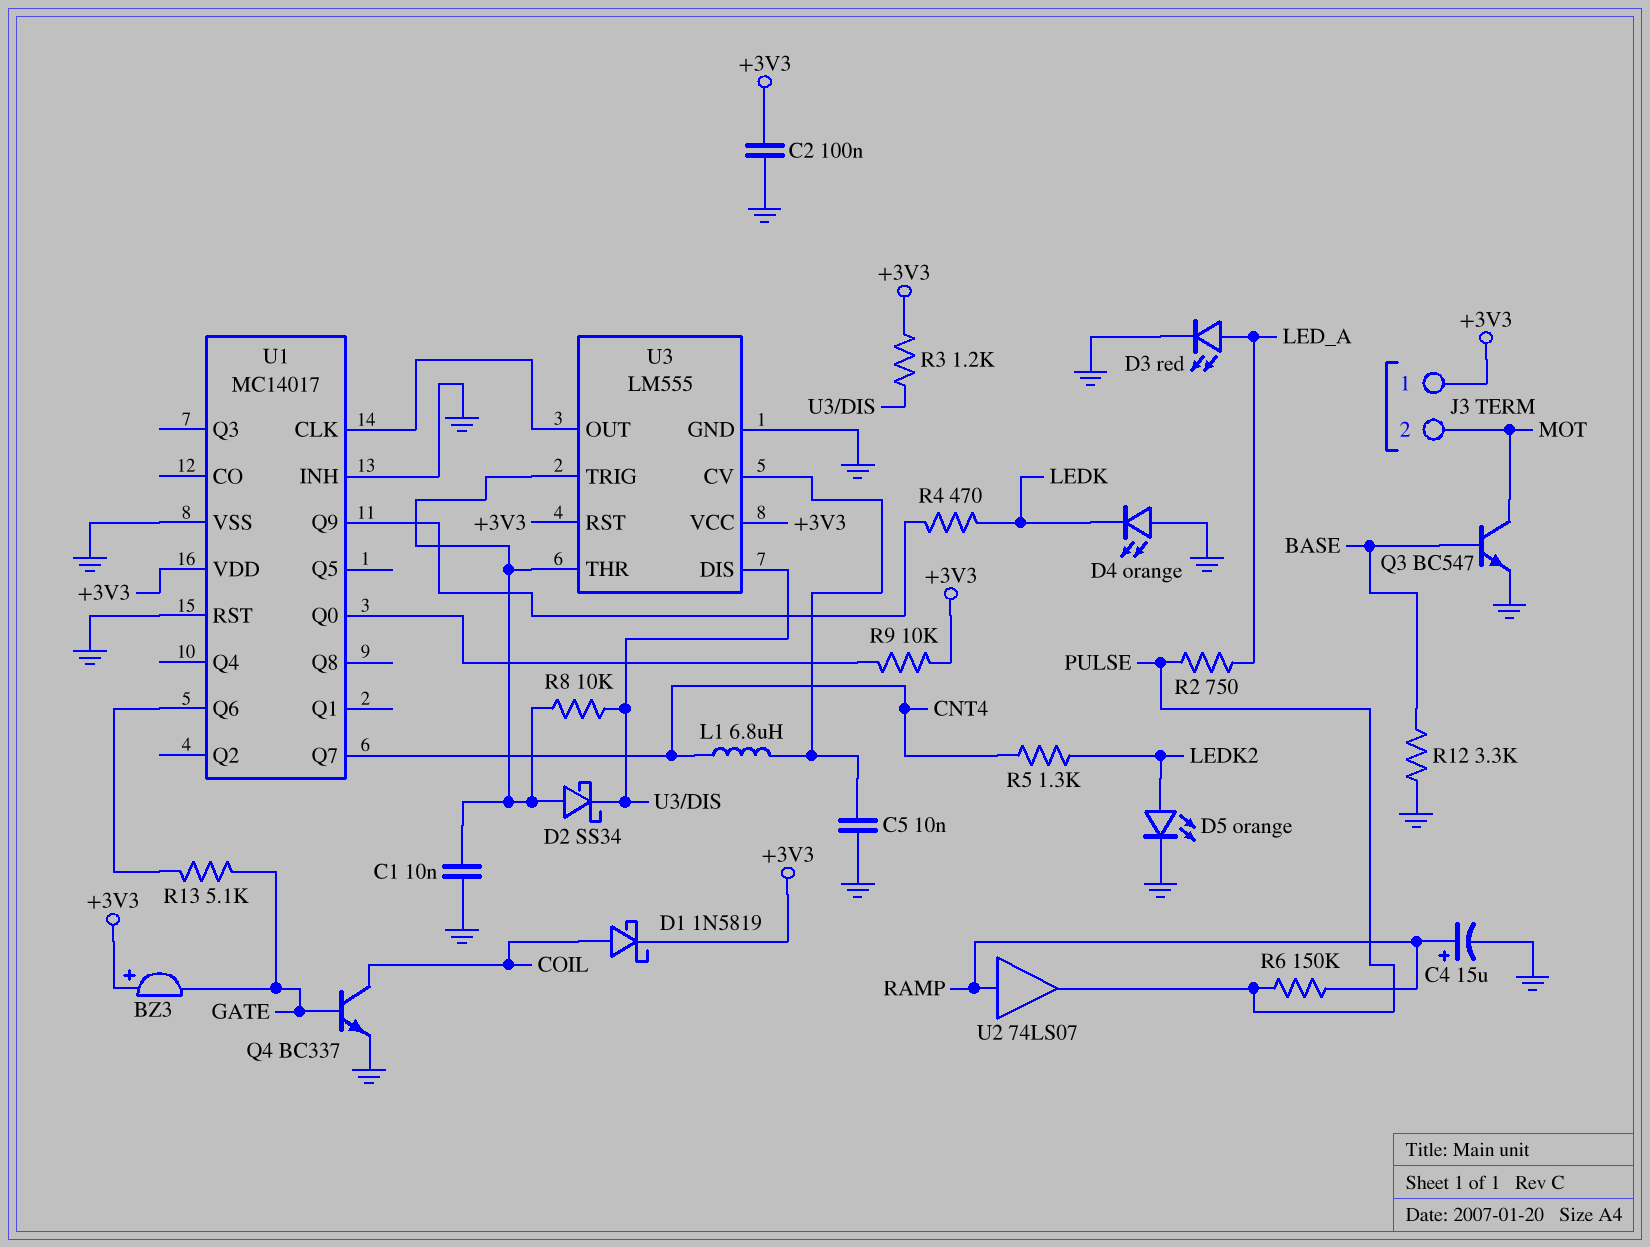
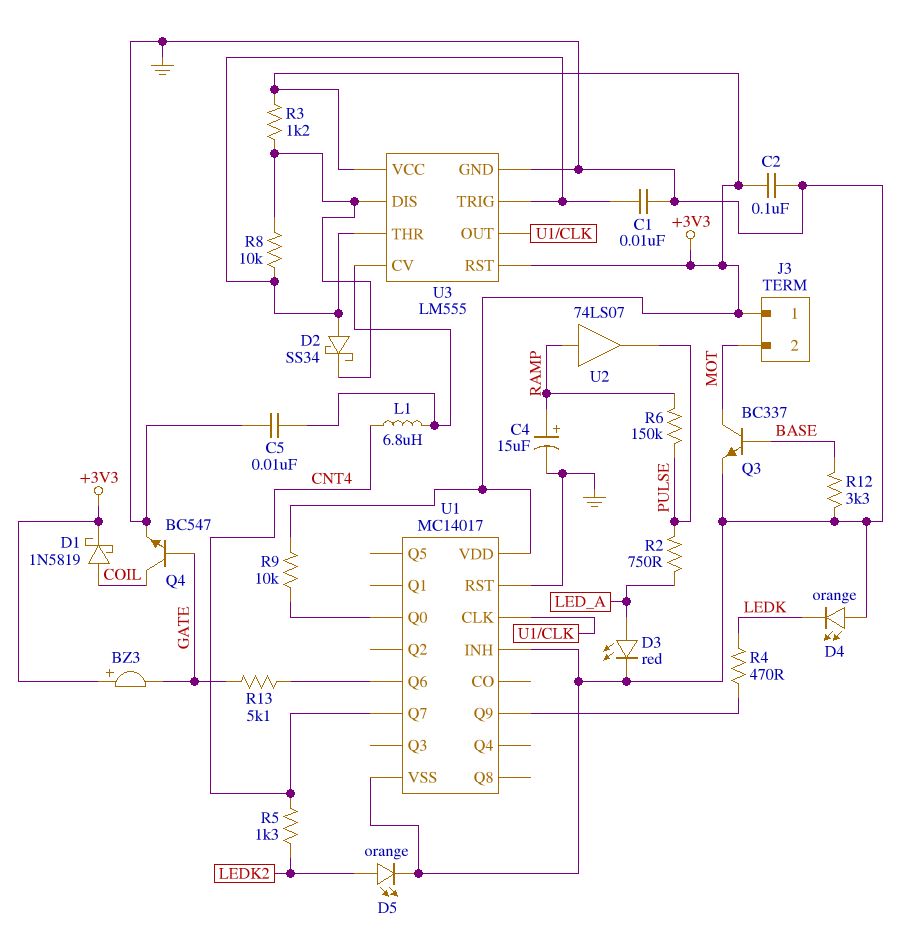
Q3: NPN BC547 (B BASE, C MOT, E GND) -> NPN BC337 (B BASE, C MOT, E GND)
Q4: NPN BC337 (B GATE, C COIL, E GND) -> NPN BC547 (B GATE, C COIL, E GND)

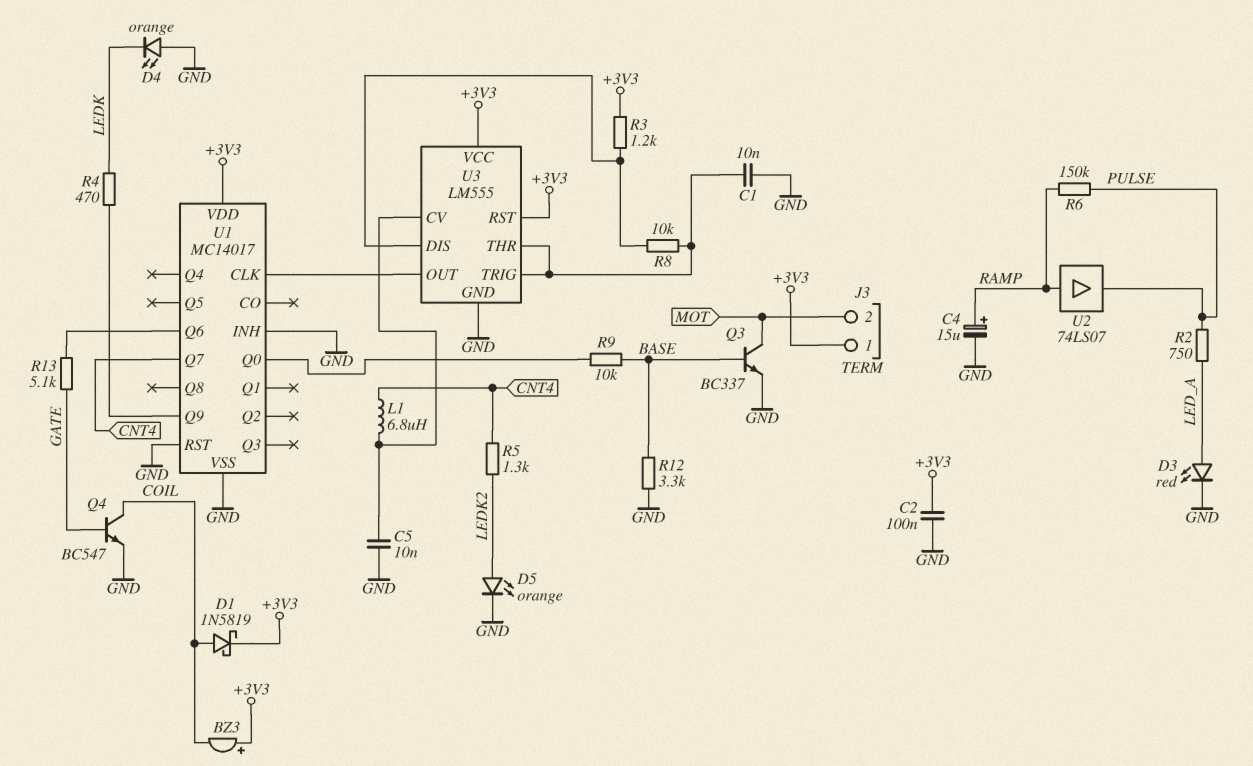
BZ3: buzzer (plus +3V3, minus GATE) -> buzzer (plus +3V3, minus COIL)
D2: schottky SS34 (A U3/THR, K U3/DIS) -> none
R9: 10k (+3V3, U1/Q0) -> 10k (BASE, U1/Q0)

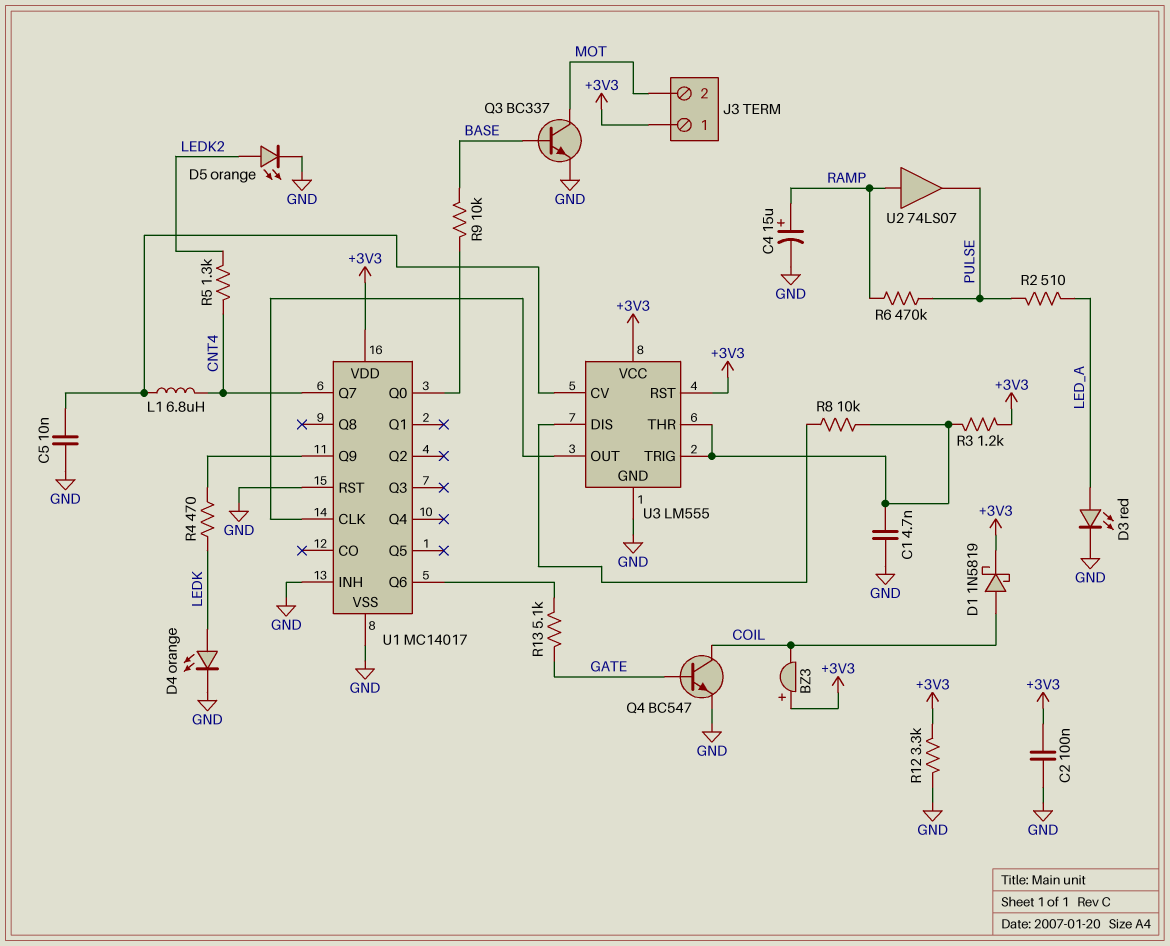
C1: 10nF (GND, U3/THR) -> 4.7nF (GND, U3/THR)
D4: LED orange (A GND, K LEDK) -> LED orange (A LEDK, K GND)
R2: 750 (LED_A, PULSE) -> 510 (LED_A, PULSE)
R3: 1.2k (+3V3, U3/DIS) -> 1.2k (+3V3, U3/THR)
R6: 150k (PULSE, RAMP) -> 470k (PULSE, RAMP)
R12: 3.3k (BASE, GND) -> 3.3k (+3V3, GND)

